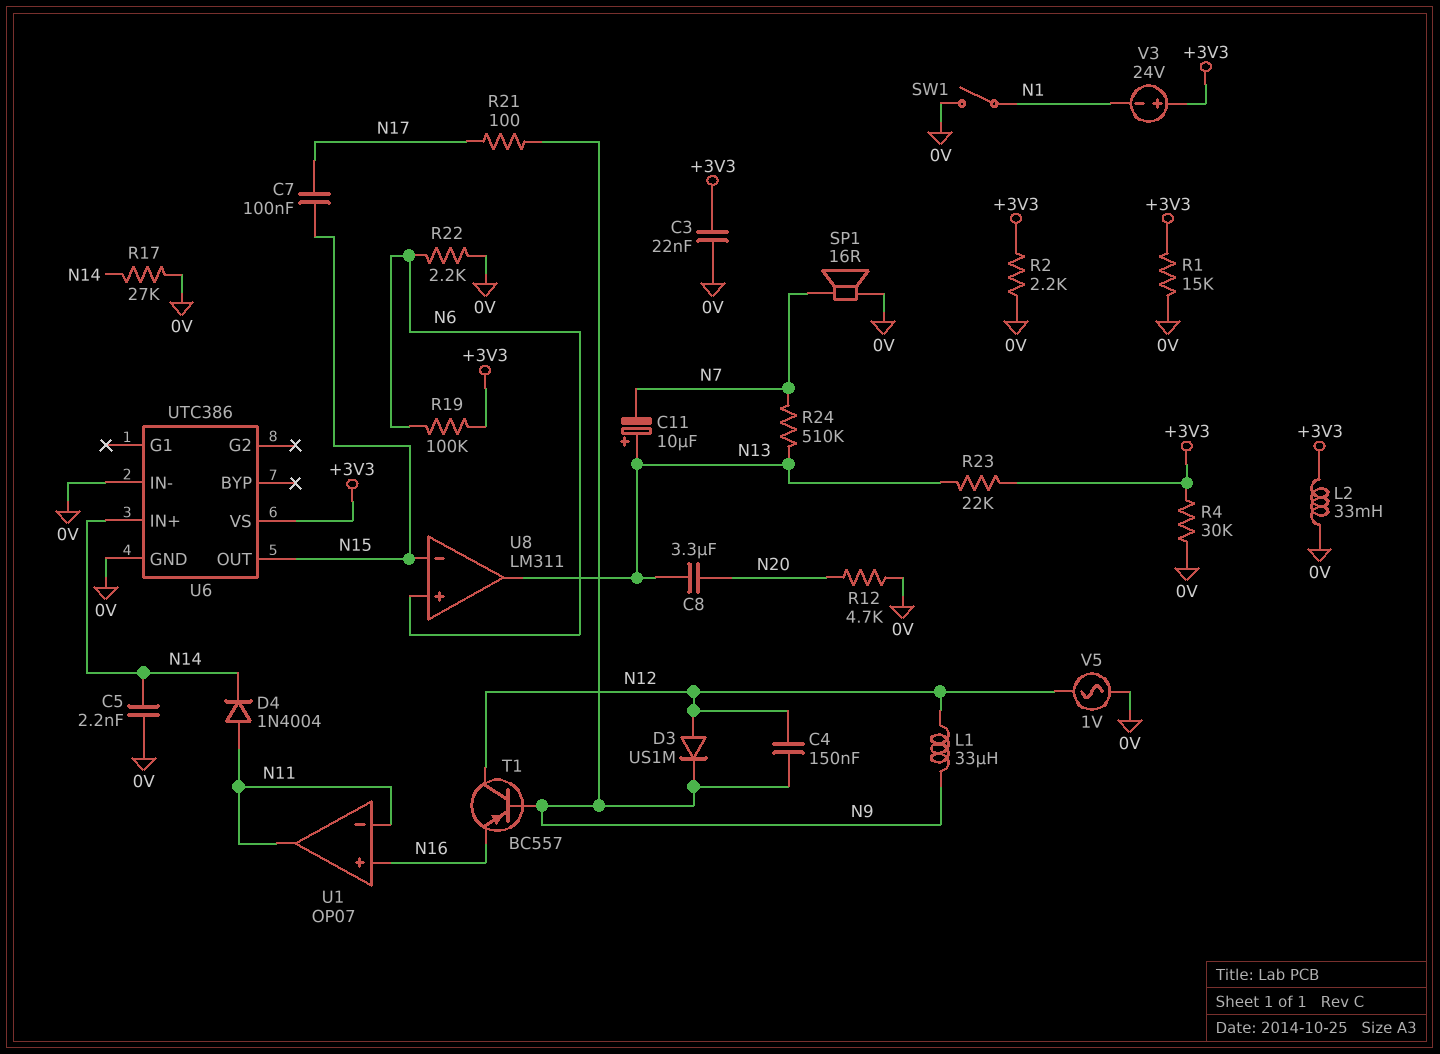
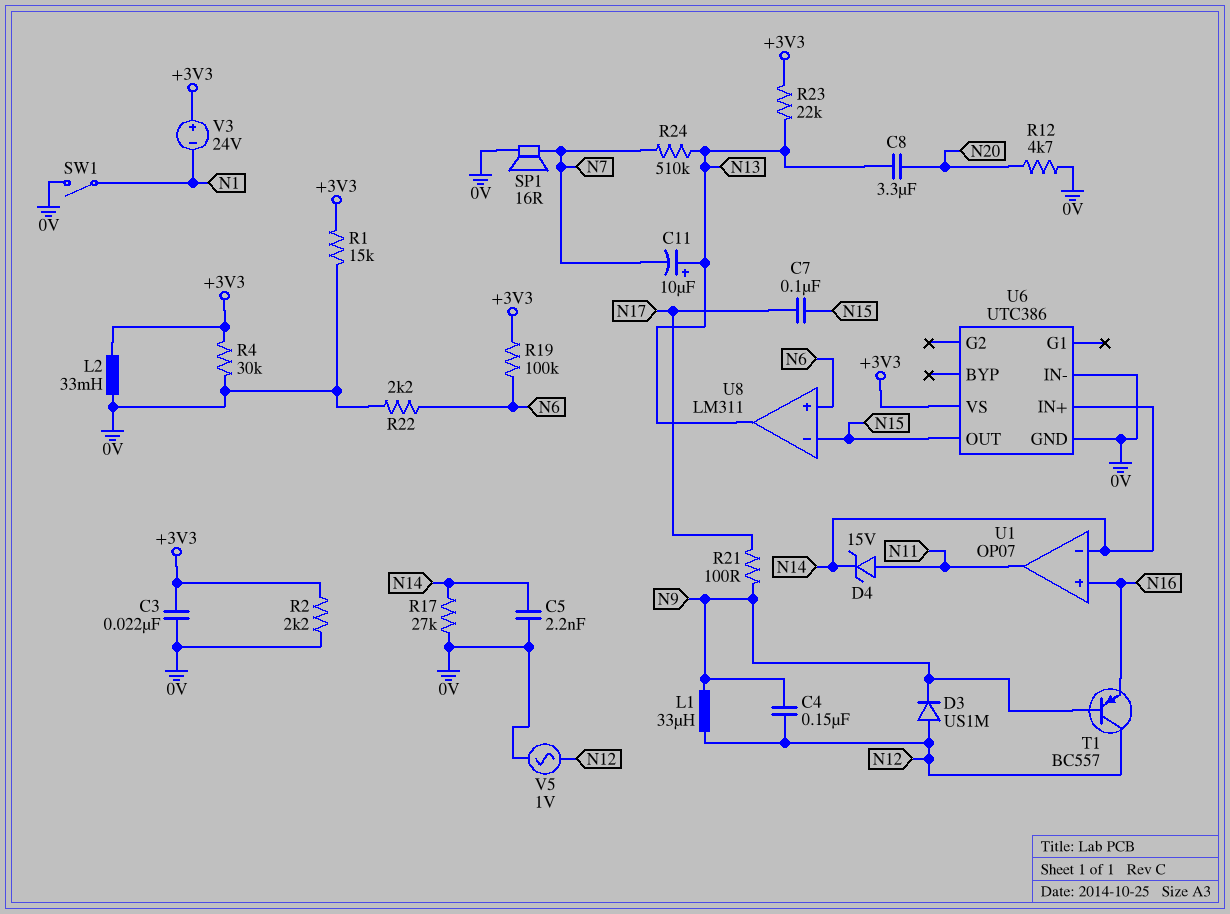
D4: diode 1N4004 (A N11, K N14) -> zener 15V (A N11, K N14)
U1 pin in-: N11 -> N14

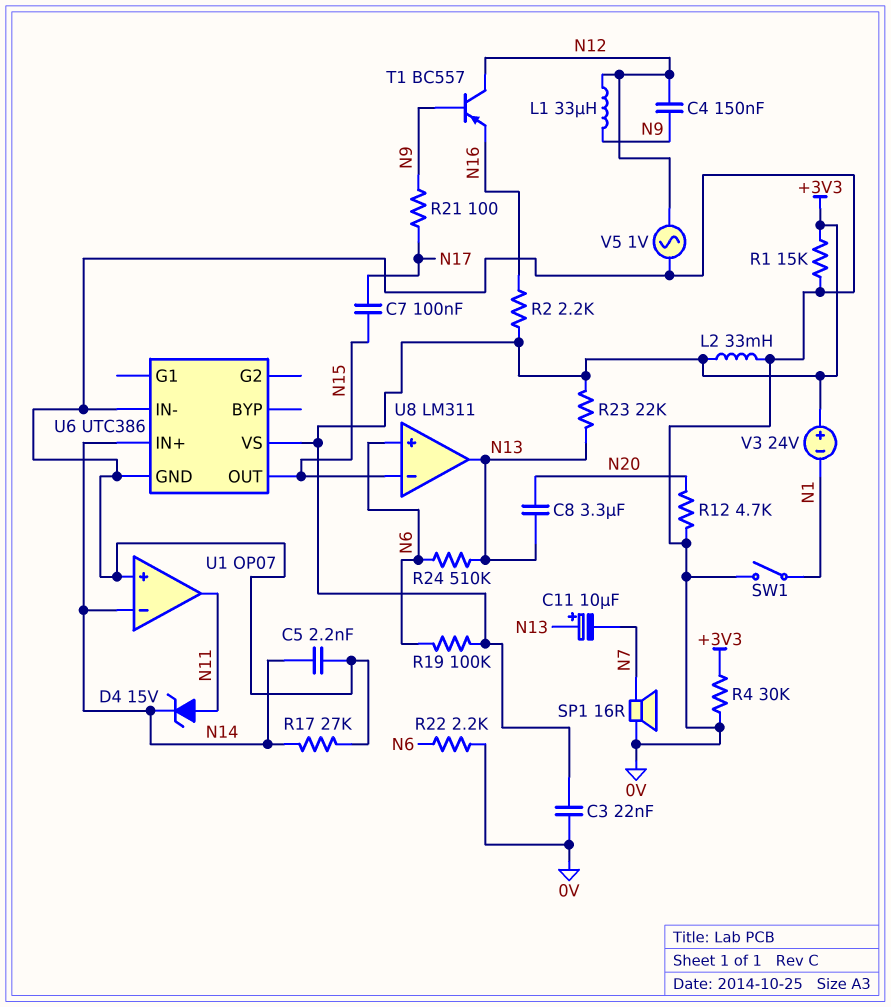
D3: diode US1M (A N12, K N9) -> none
R2: 2.2k (+3V3, 0V) -> 2.2k (+3V3, N16)
R24: 510k (N7, N13) -> 510k (N6, N13)
U1 pin in+: N16 -> 0V

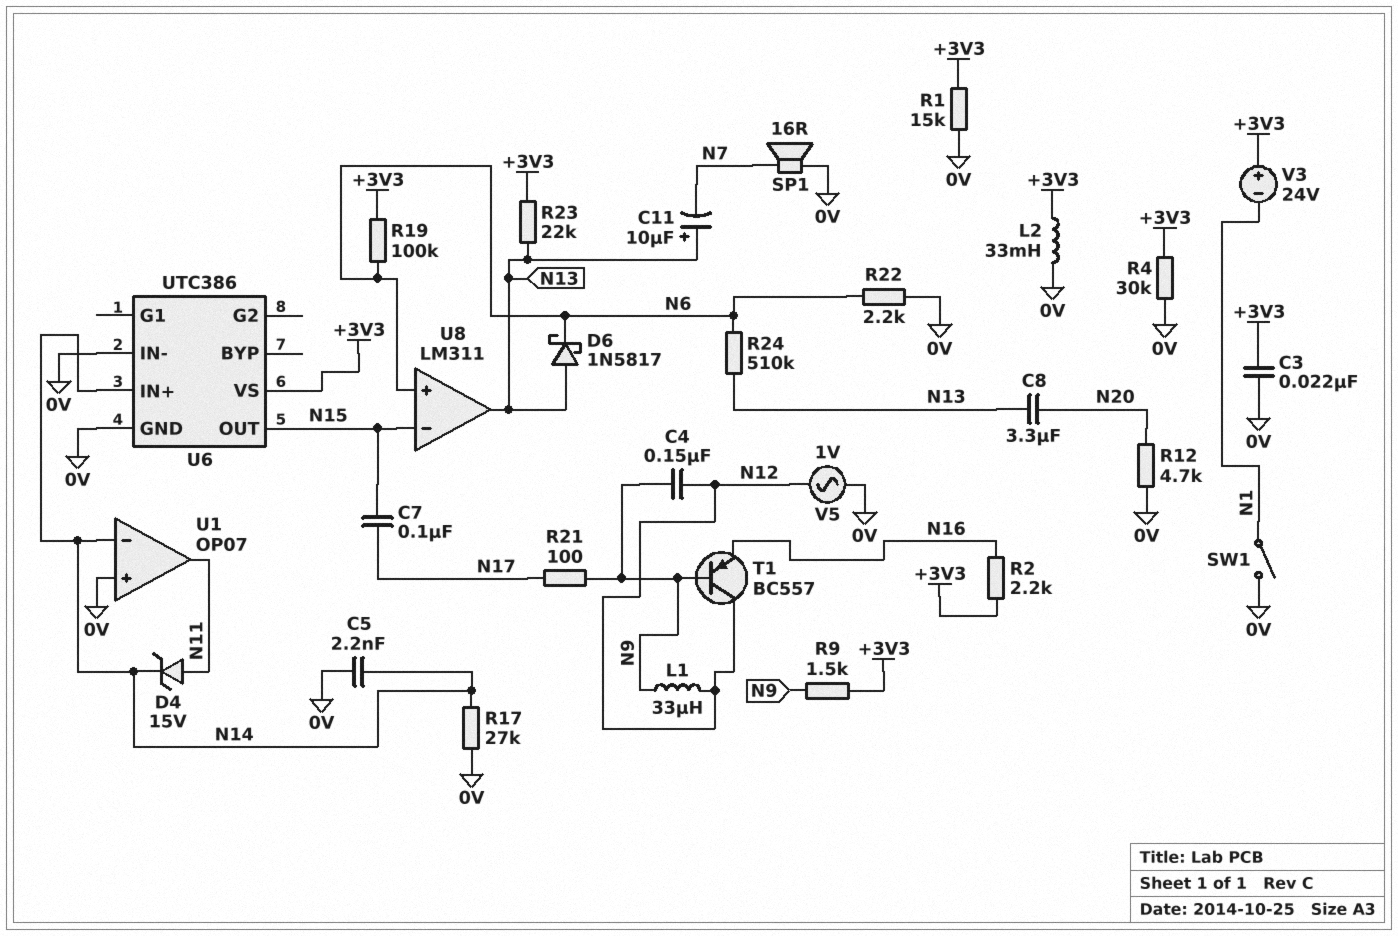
D6: none -> schottky 1N5817 (A N13, K N6)
R9: none -> 1.5k (+3V3, N9)

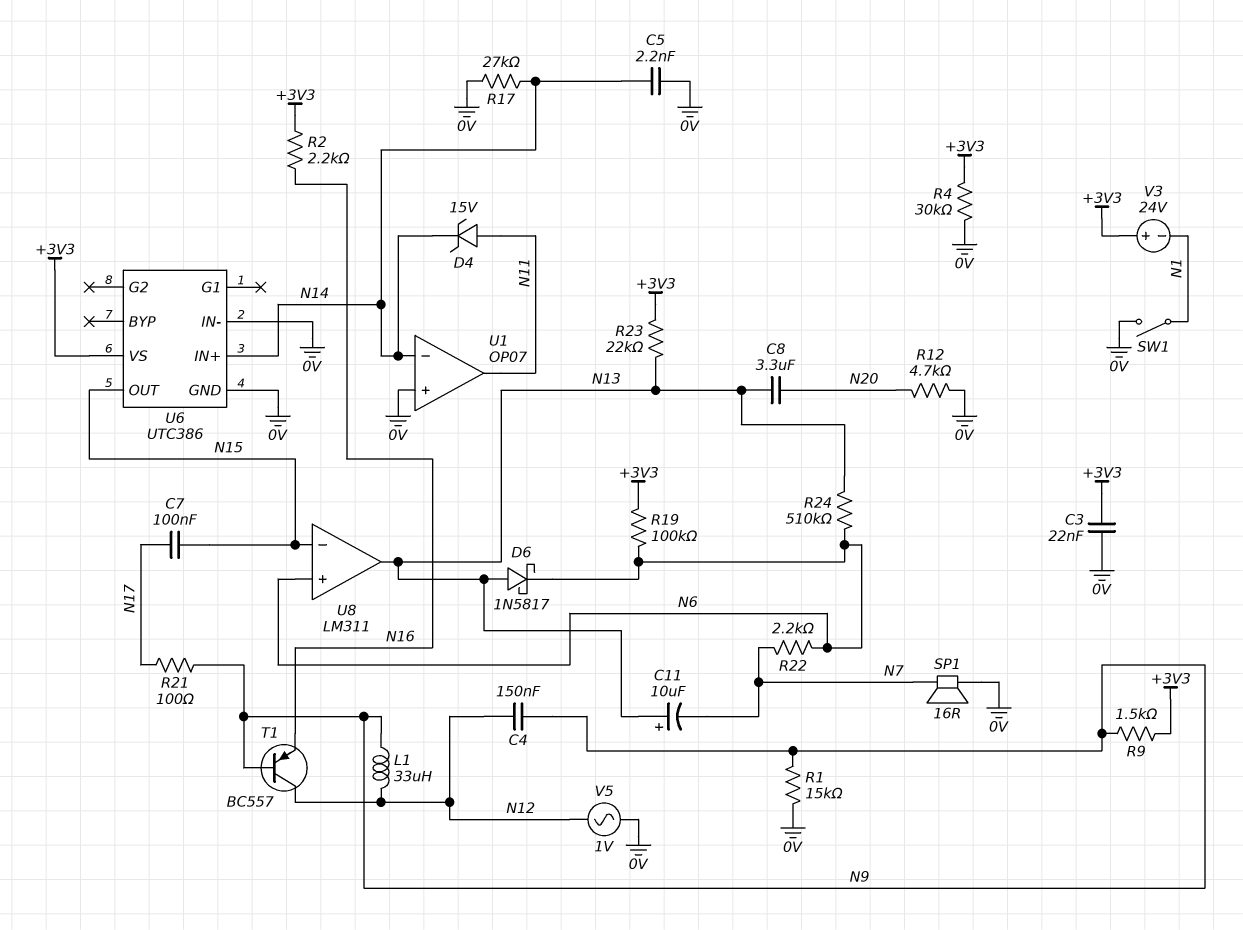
L2: 33mH (+3V3, 0V) -> none
R1: 15k (+3V3, 0V) -> 15k (0V, N9)
R22: 2.2k (0V, N6) -> 2.2k (N6, N7)

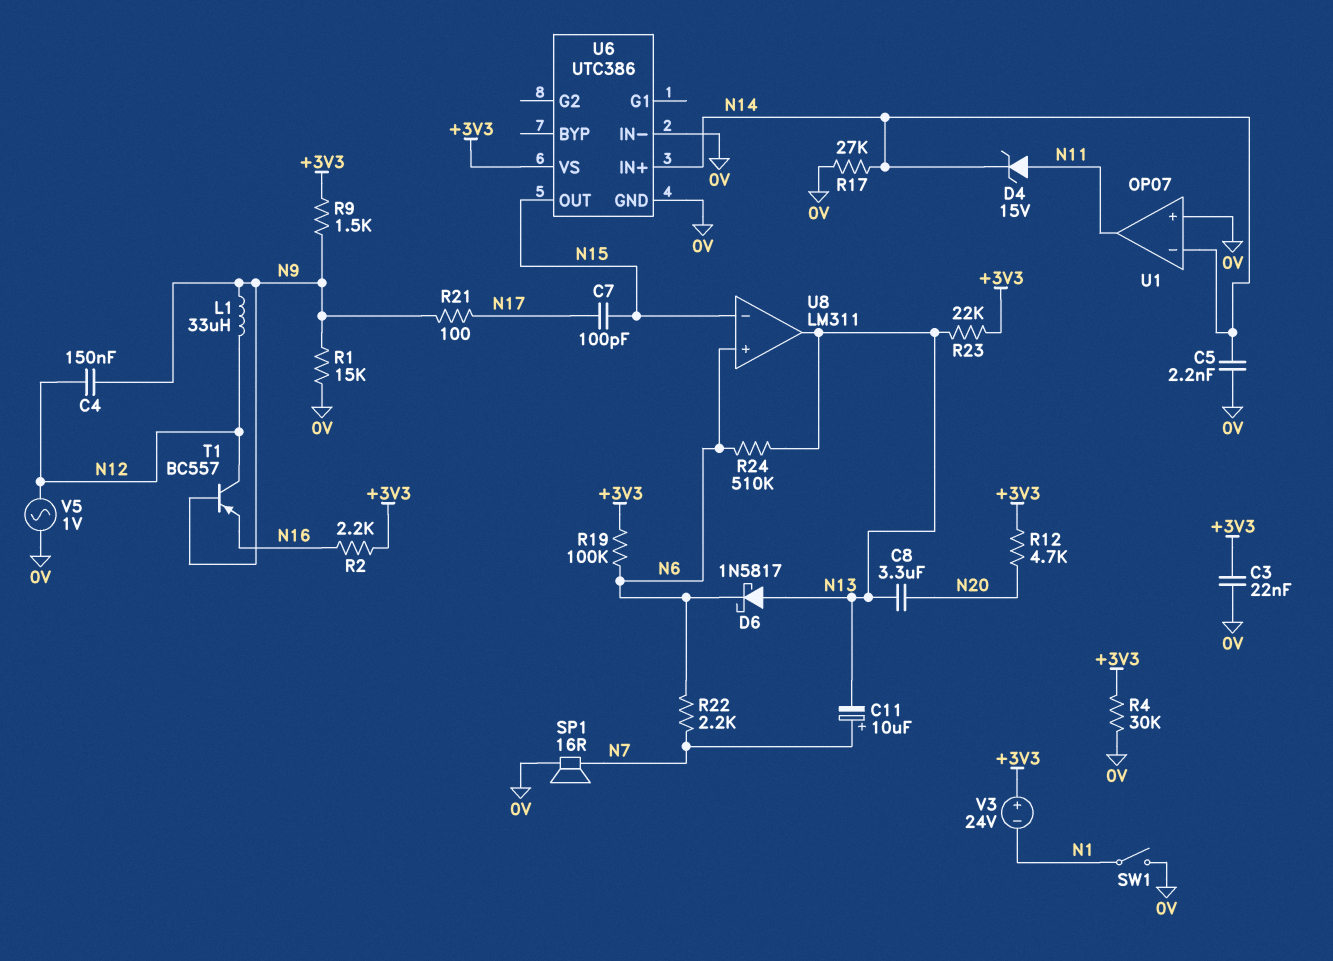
C7: 100nF (N15, N17) -> 100pF (N15, N17)
C11: 10uF (plus N13, minus N7) -> 10uF (plus N7, minus N13)
R12: 4.7k (0V, N20) -> 4.7k (+3V3, N20)

